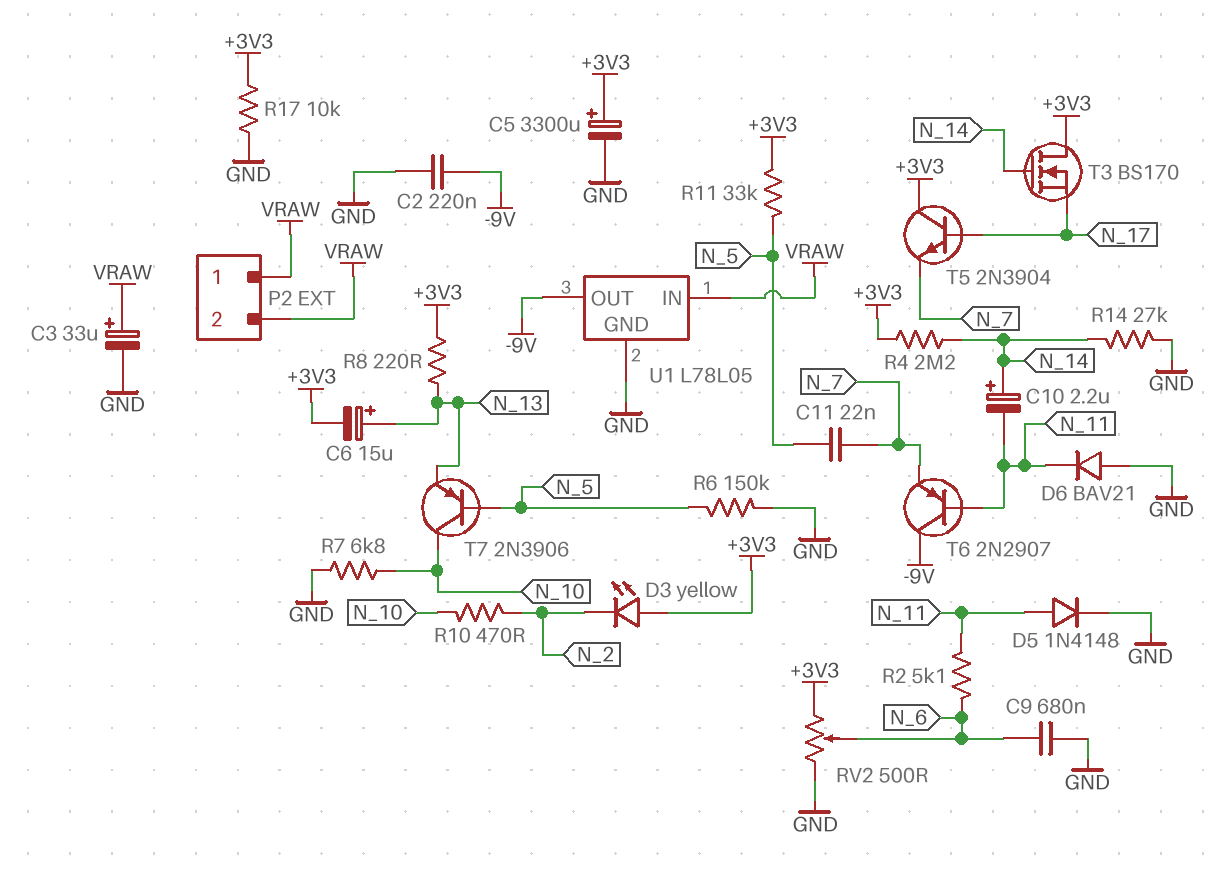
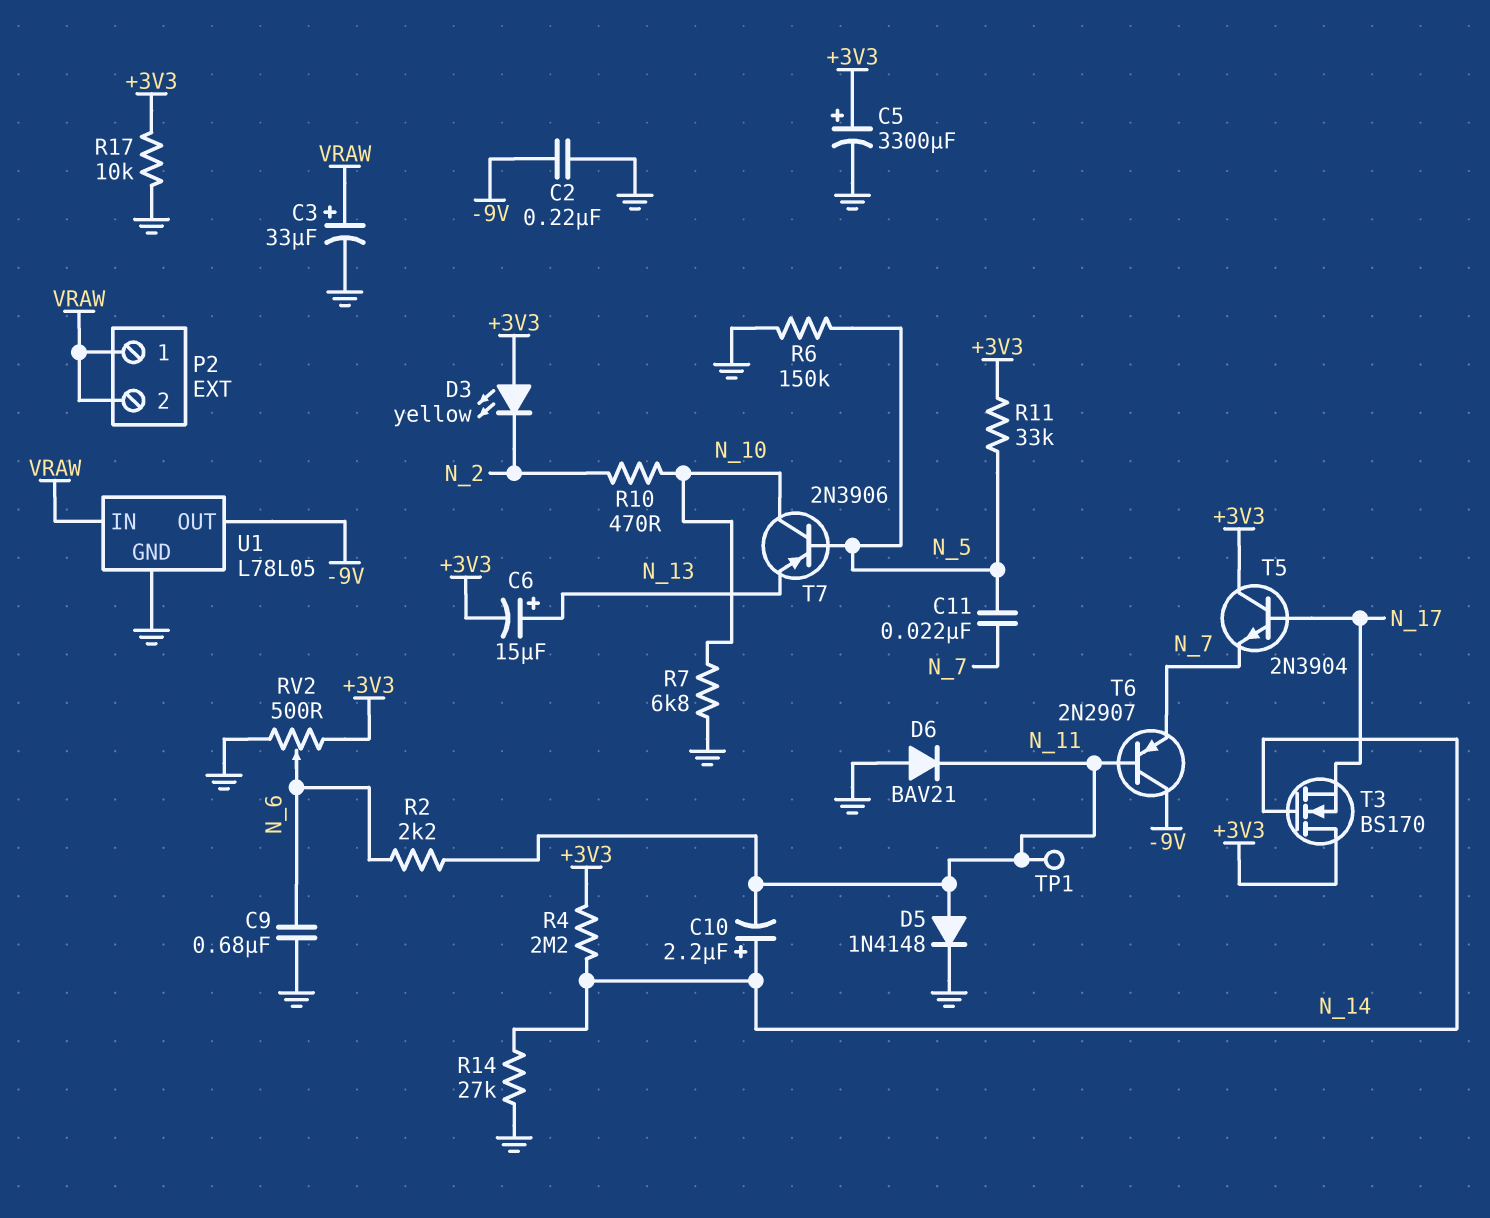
R2: 5.1k (N_6, N_11) -> 2.2k (N_6, N_11)
R8: 220 (+3V3, N_13) -> none
TP1: none -> test point (N_11)

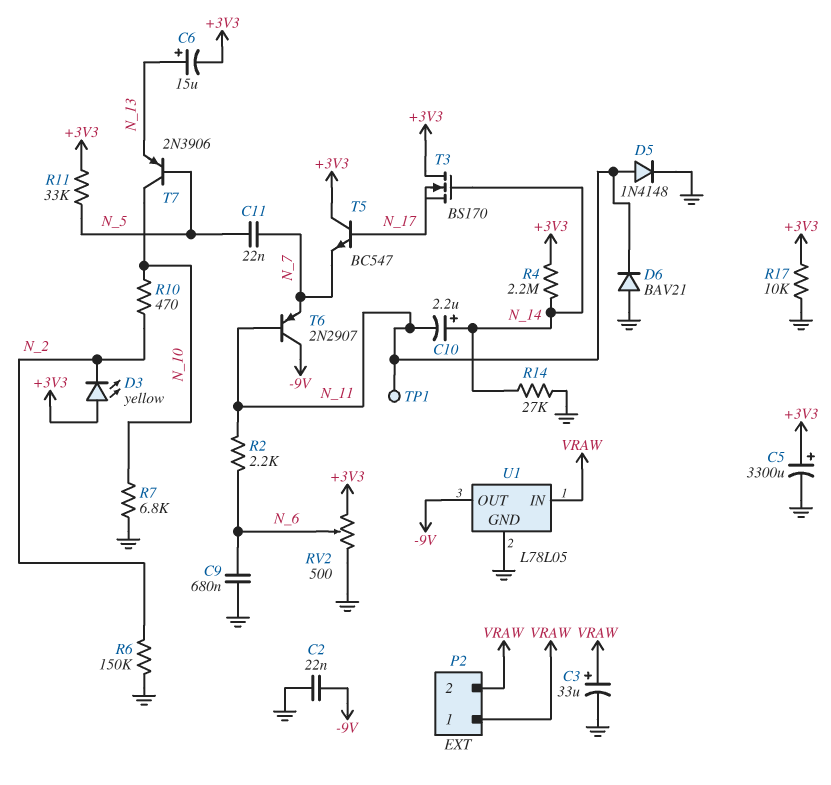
C2: 220nF (-9V, GND) -> 22nF (-9V, GND)
R6: 150k (GND, N_5) -> 150k (GND, N_2)
T5: NPN 2N3904 (B N_17, C +3V3, E N_7) -> NPN BC547 (B N_17, C +3V3, E N_7)

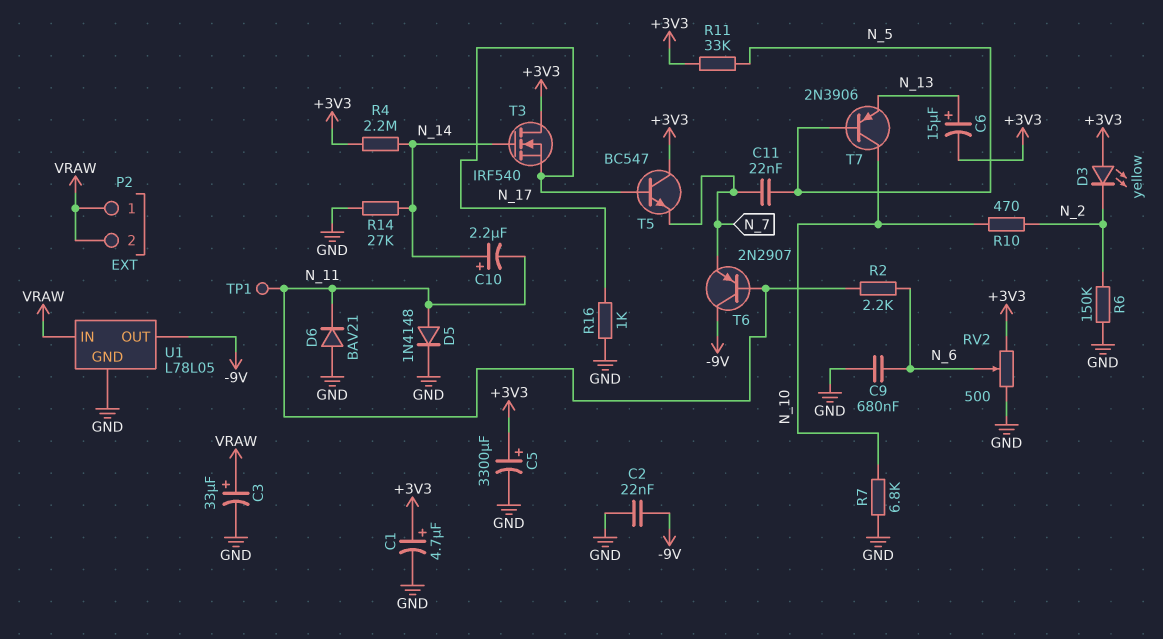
C1: none -> 4.7uF (plus +3V3, minus GND)
R16: none -> 1k (GND, N_17)
R17: 10k (+3V3, GND) -> none
T3: NMOS BS170 (G N_14, D +3V3, S N_17) -> NMOS IRF540 (G N_14, D +3V3, S N_17)

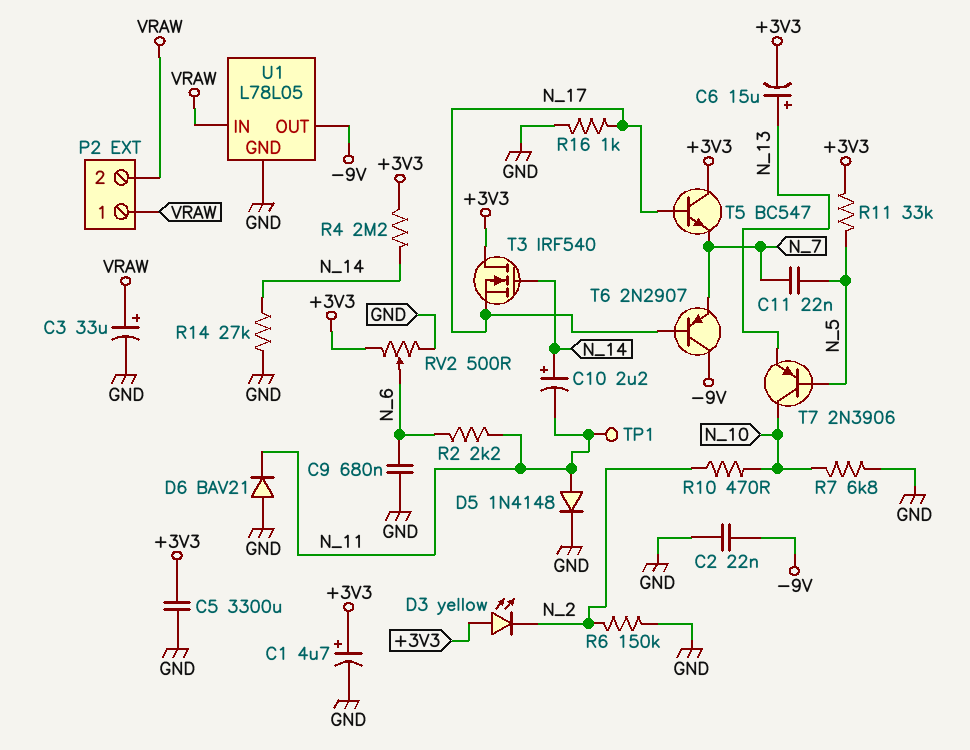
C5: 3300uF (plus +3V3, minus GND) -> 3300uF (+3V3, GND)
T6: PNP 2N2907 (B N_11, C -9V, E N_7) -> PNP 2N2907 (B N_17, C -9V, E N_7)

